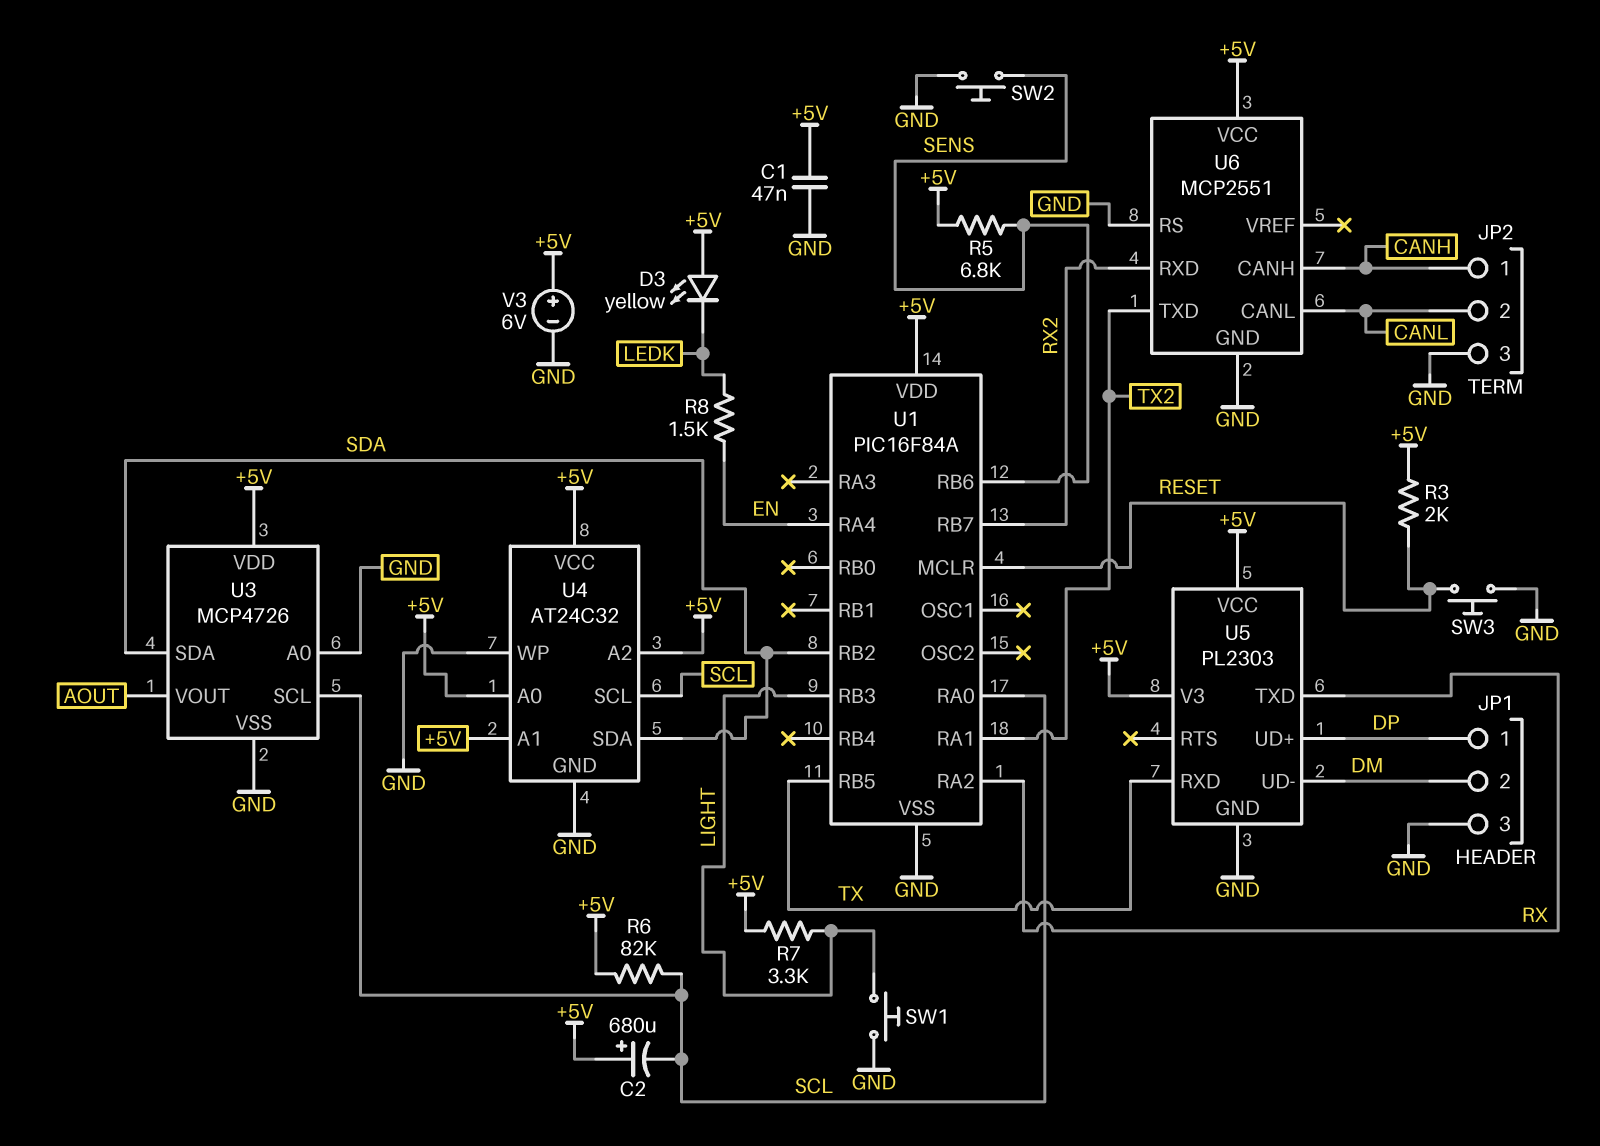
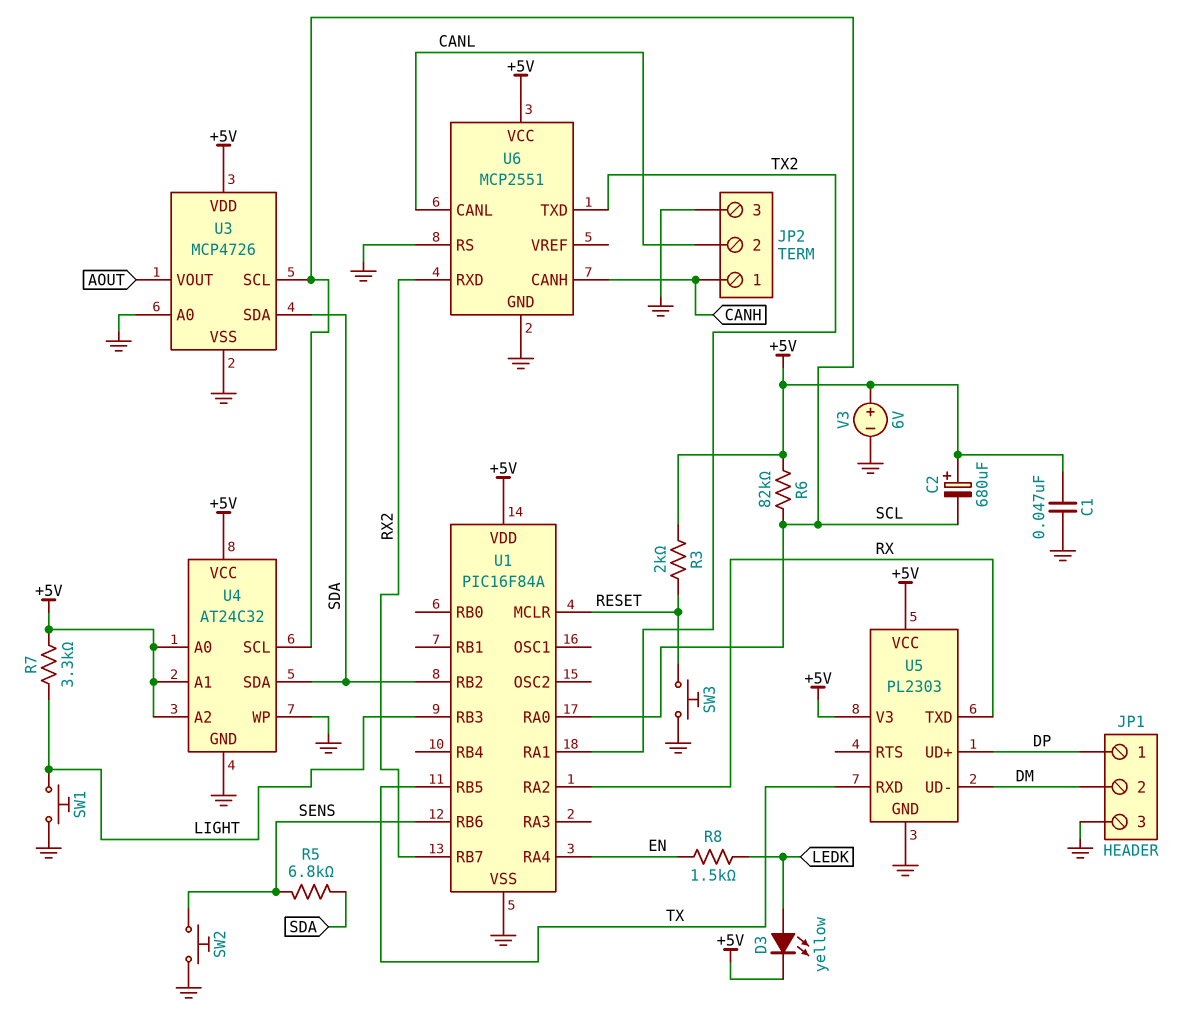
D3: LED yellow (A +5V, K LEDK) -> LED yellow (A LEDK, K +5V)
R5: 6.8k (+5V, SENS) -> 6.8k (SDA, SENS)

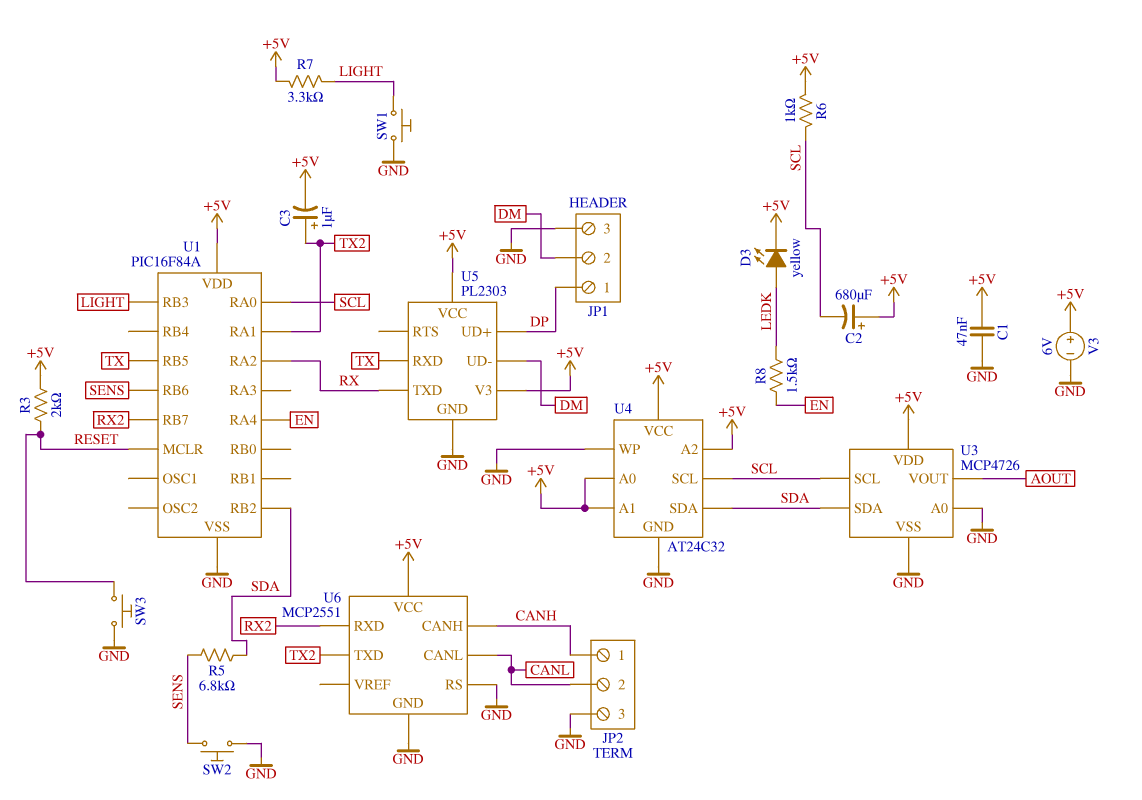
C3: none -> 1uF (plus TX2, minus +5V)
R6: 82k (+5V, SCL) -> 1k (+5V, SCL)

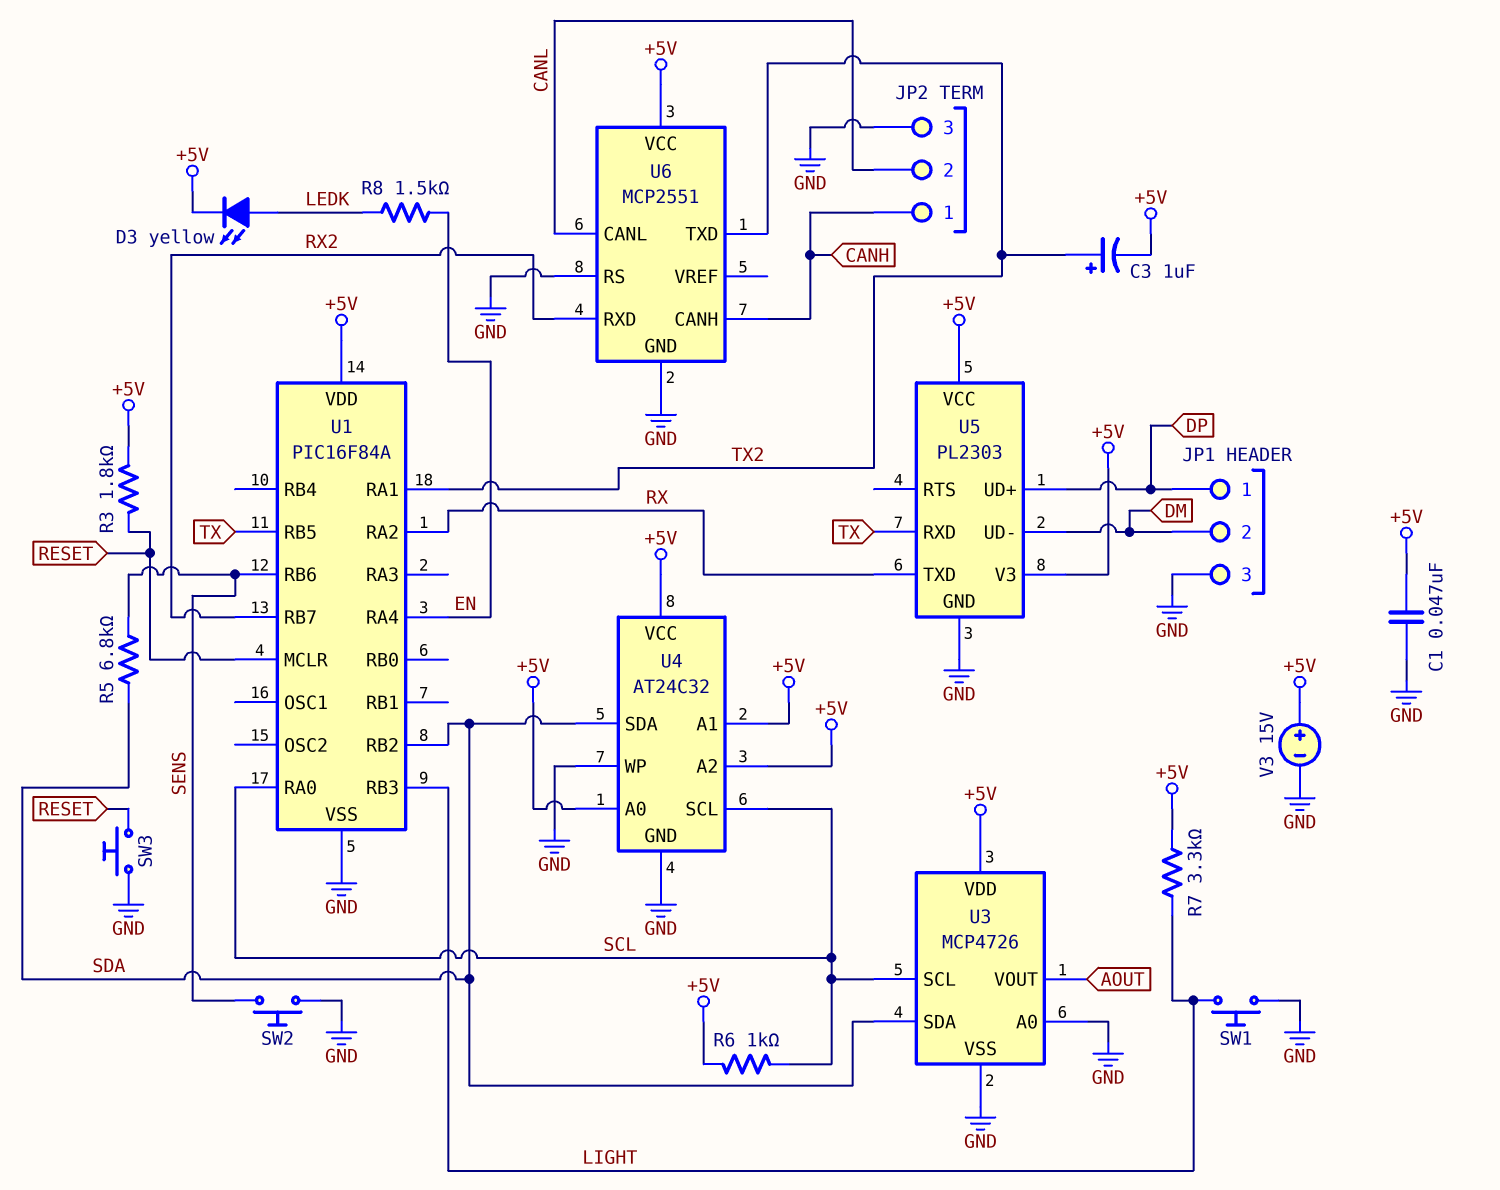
C2: 680uF (plus +5V, minus SCL) -> none
R3: 2k (+5V, RESET) -> 1.8k (+5V, RESET)
V3: 6V (plus +5V, minus GND) -> 15V (plus +5V, minus GND)

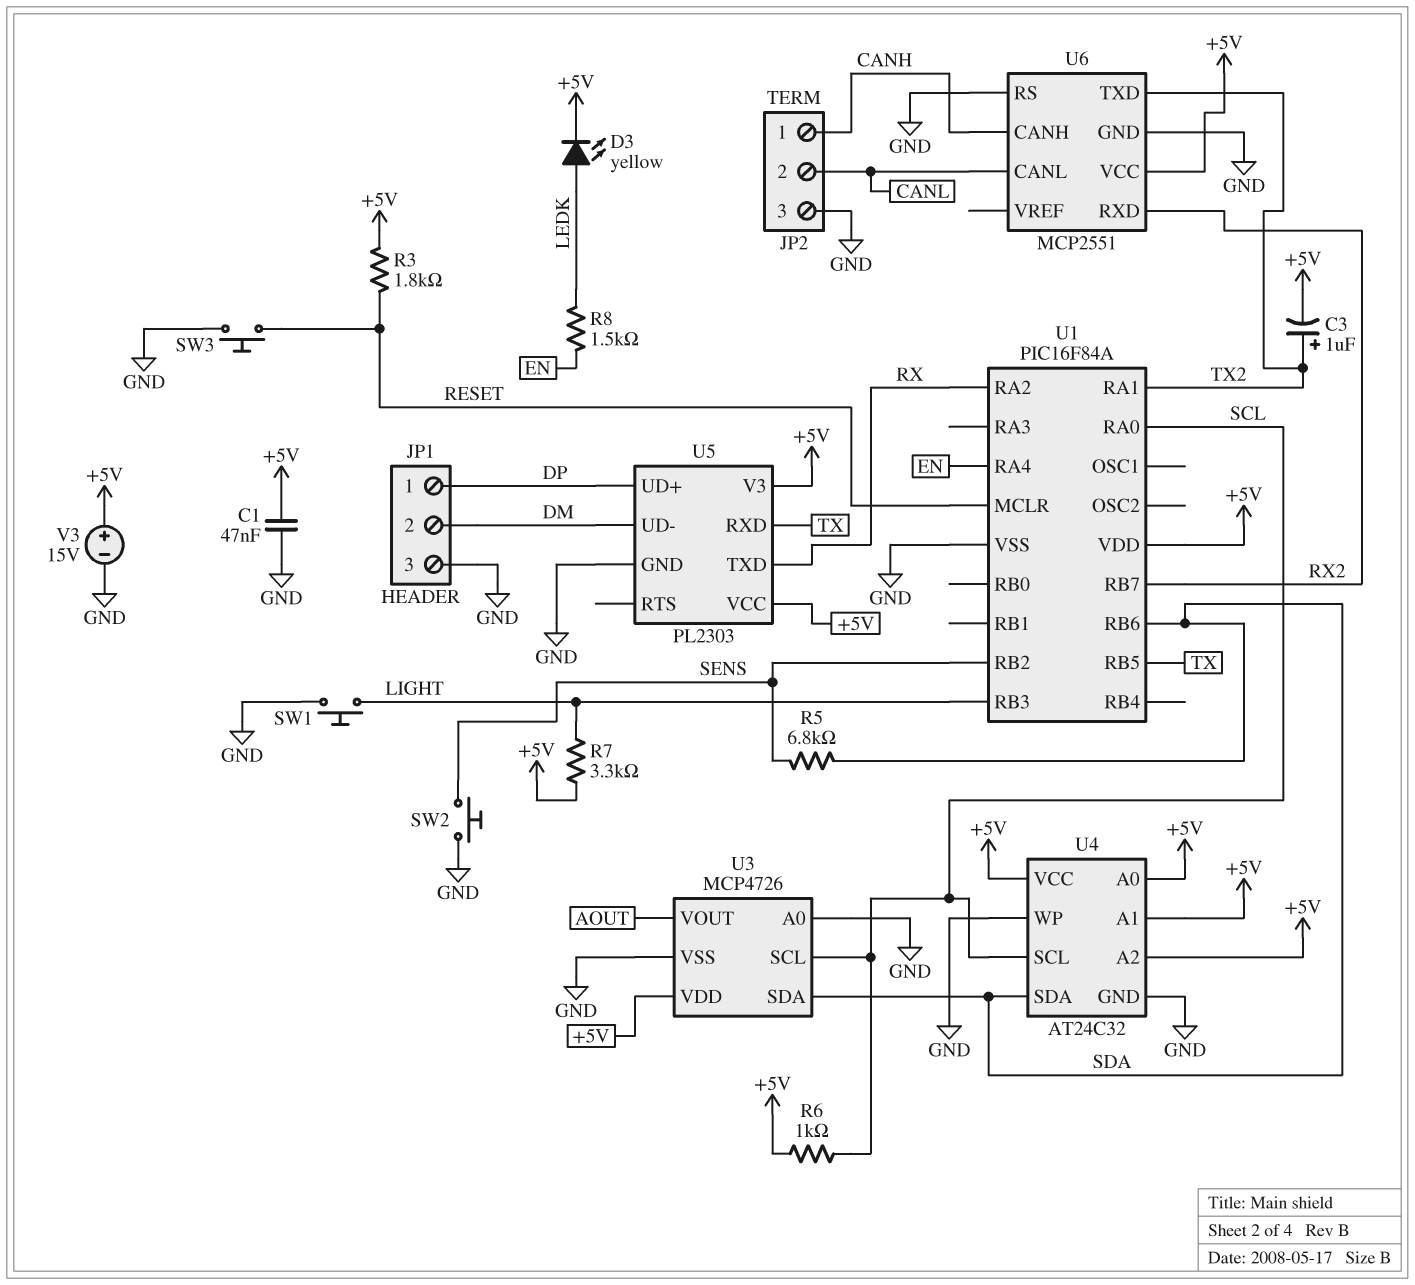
U1 pin RB2: SDA -> SENS
U1 pin RB6: SENS -> SDA

